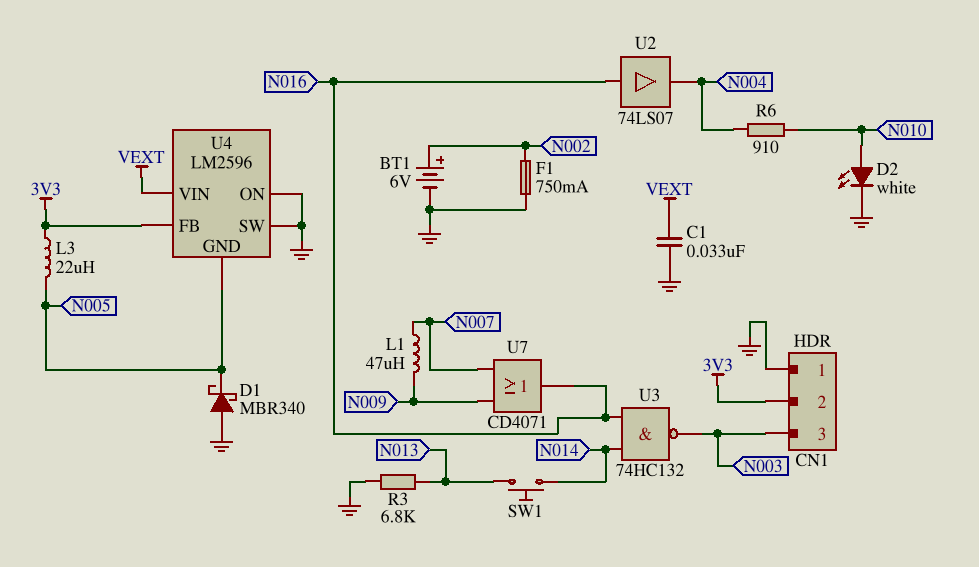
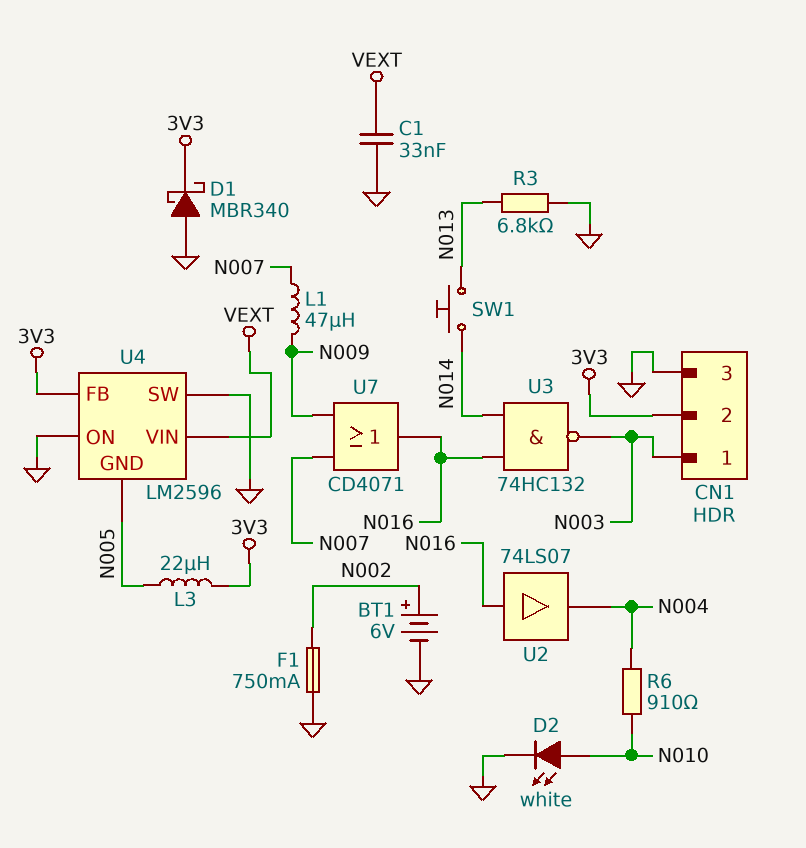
CN1 pin 1: GND -> N003
CN1 pin 3: N003 -> GND
D1: schottky MBR340 (A GND, K N005) -> schottky MBR340 (A GND, K 3V3)

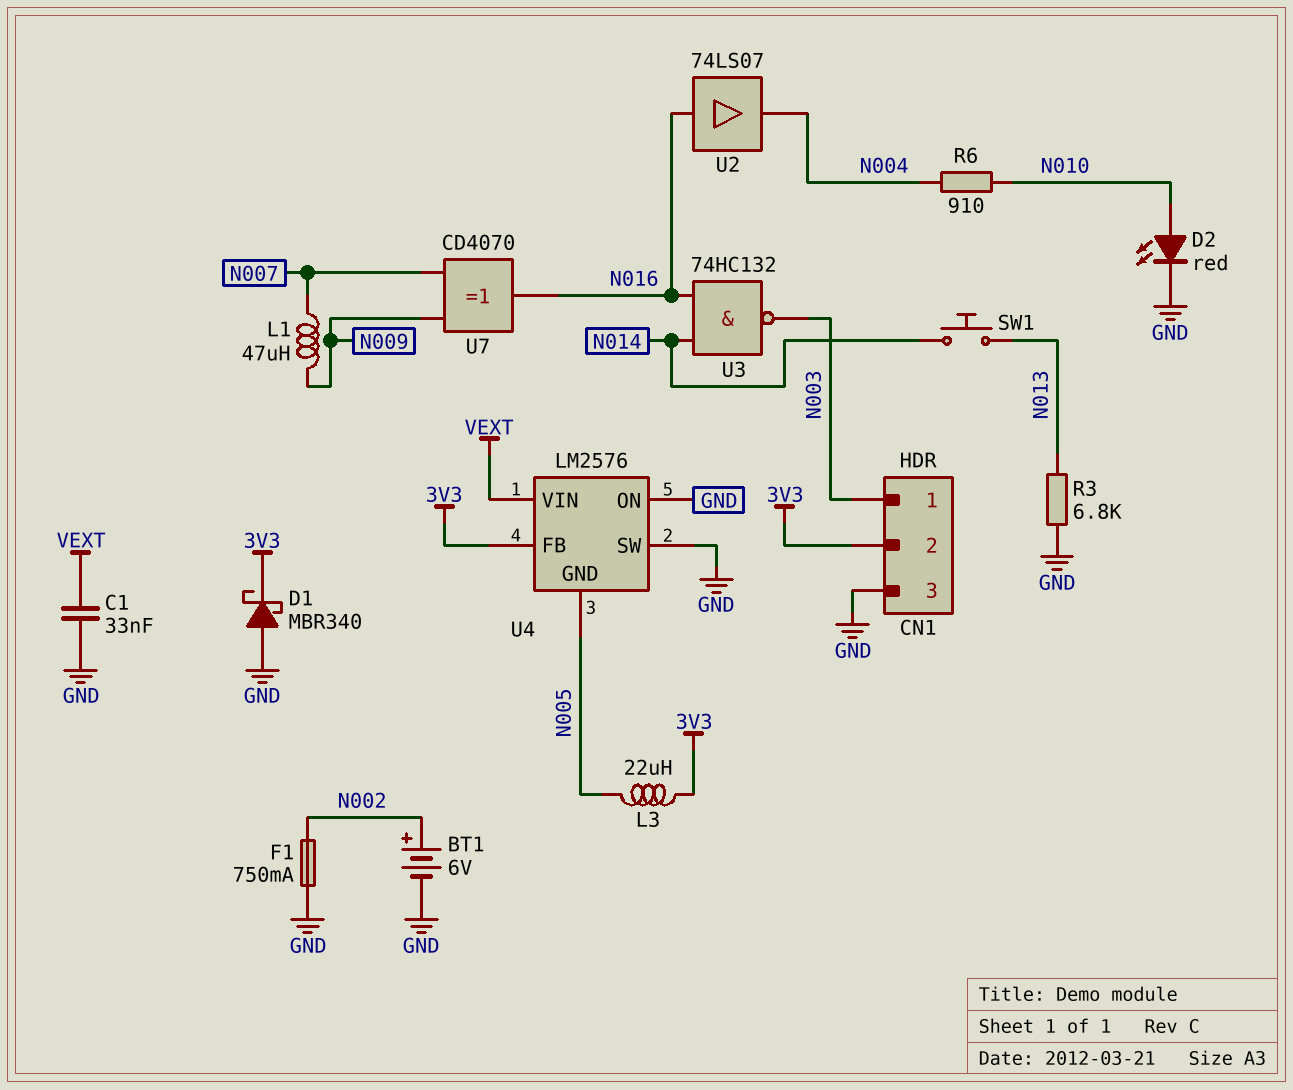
D2: LED white (A N010, K GND) -> LED red (A N010, K GND)
U4: LM2596 -> LM2576
U7: OR CD4071 (in N007, in N009, out N016) -> XOR CD4070 (in N007, in N009, out N016)

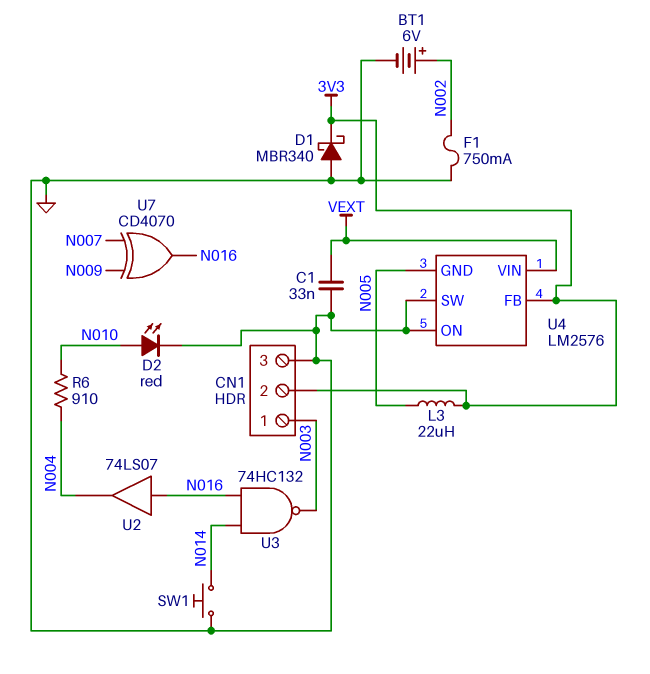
L1: 47uH (N007, N009) -> none
R3: 6.8k (GND, N013) -> none
SW1: button (N013, N014) -> button (GND, N014)

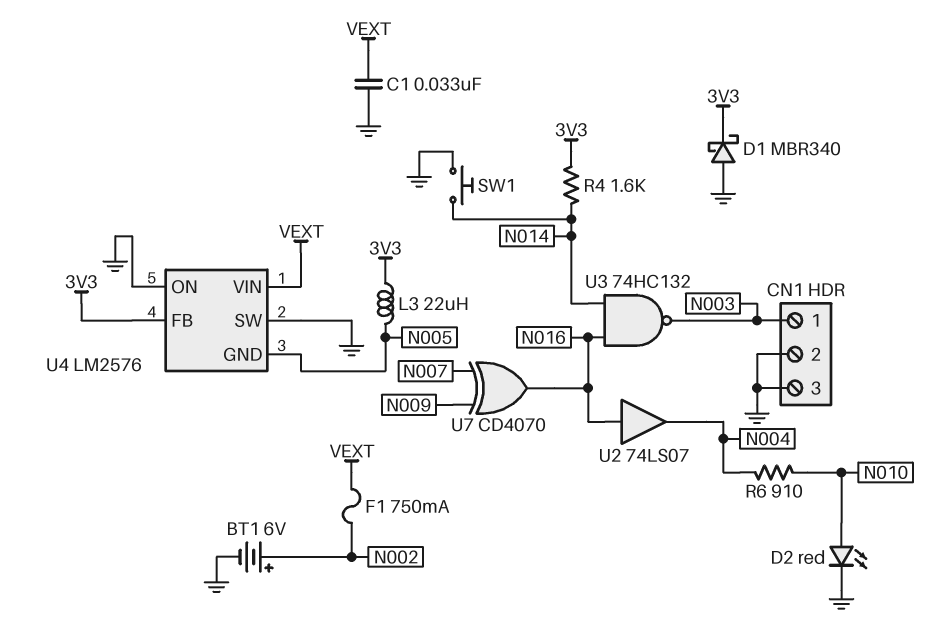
CN1 pin 2: 3V3 -> GND
F1: 750mA (GND, N002) -> 750mA (N002, VEXT)
R4: none -> 1.6k (3V3, N014)

